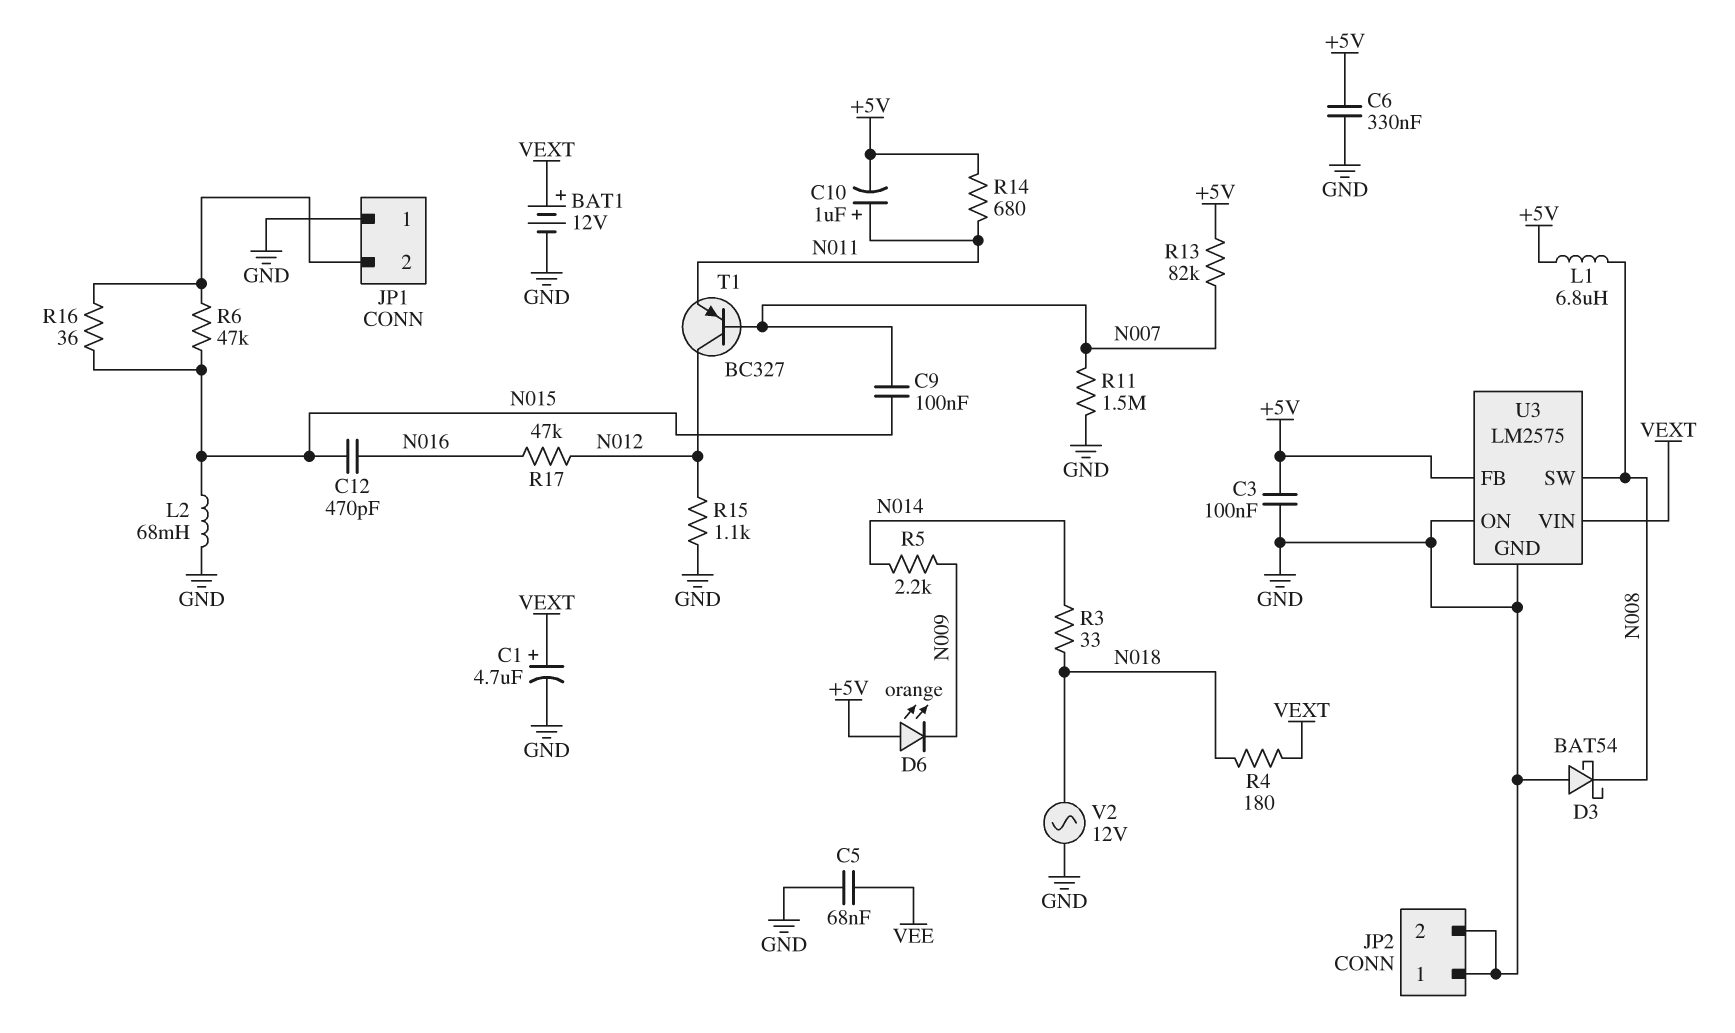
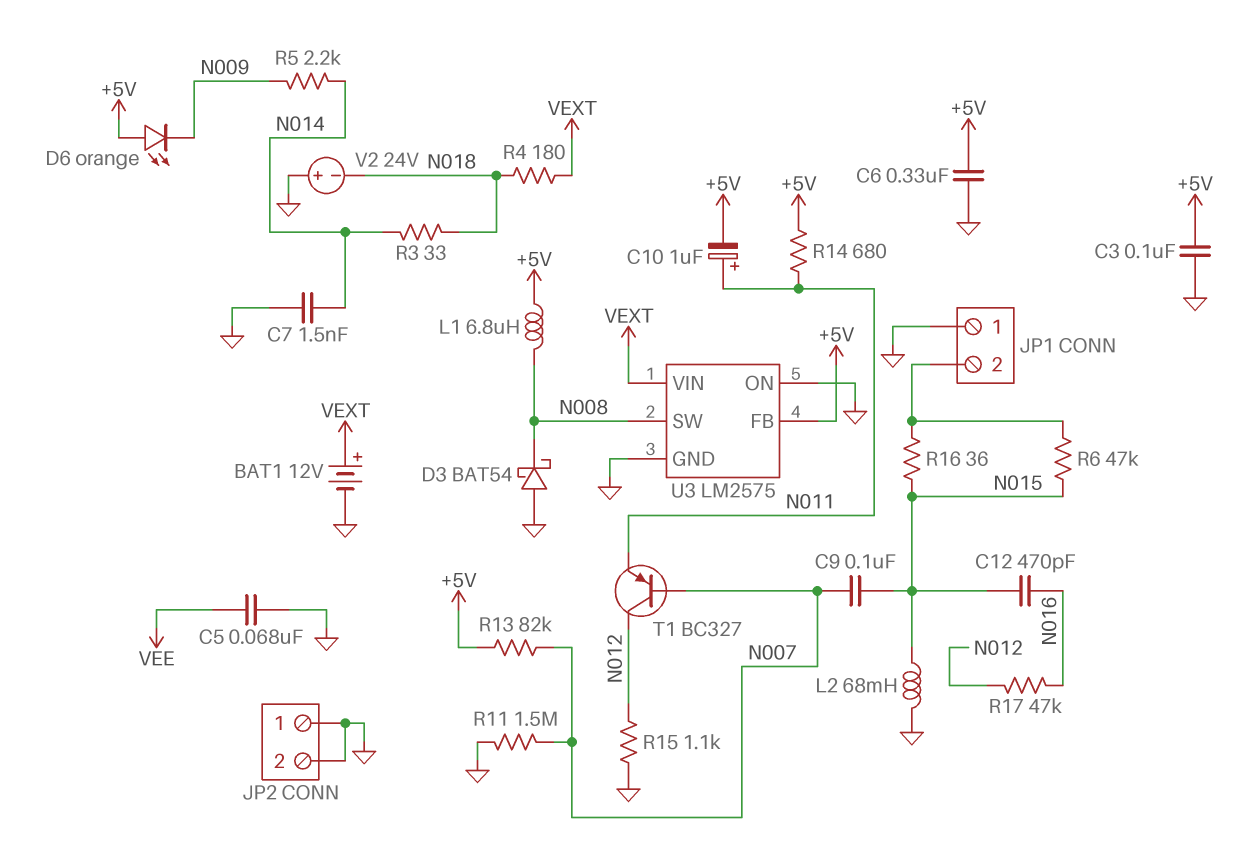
C1: 4.7uF (plus VEXT, minus GND) -> none
C7: none -> 1.5nF (GND, N014)
V2: AC 12V (GND, N018) -> 24V (plus GND, minus N018)

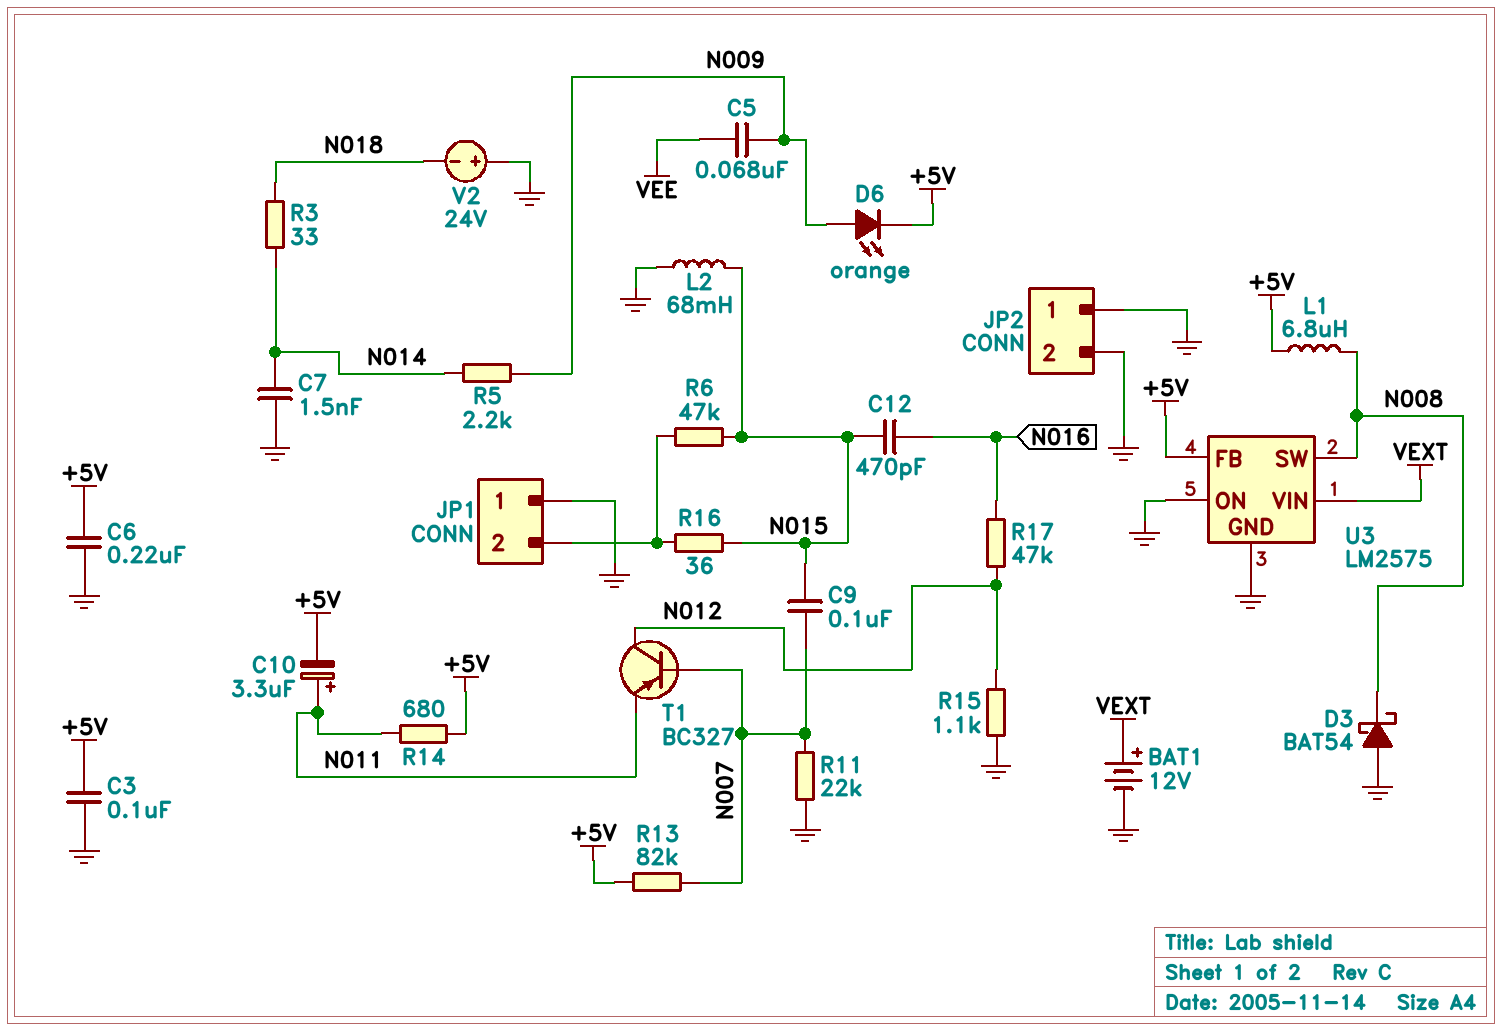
C5: 68nF (GND, VEE) -> 68nF (N009, VEE)
C6: 330nF (+5V, GND) -> 220nF (+5V, GND)
C10: 1uF (plus N011, minus +5V) -> 3.3uF (plus N011, minus +5V)
D6: LED orange (A +5V, K N009) -> LED orange (A N009, K +5V)
R4: 180 (N018, VEXT) -> none
R11: 1.5M (GND, N007) -> 22k (GND, N007)

